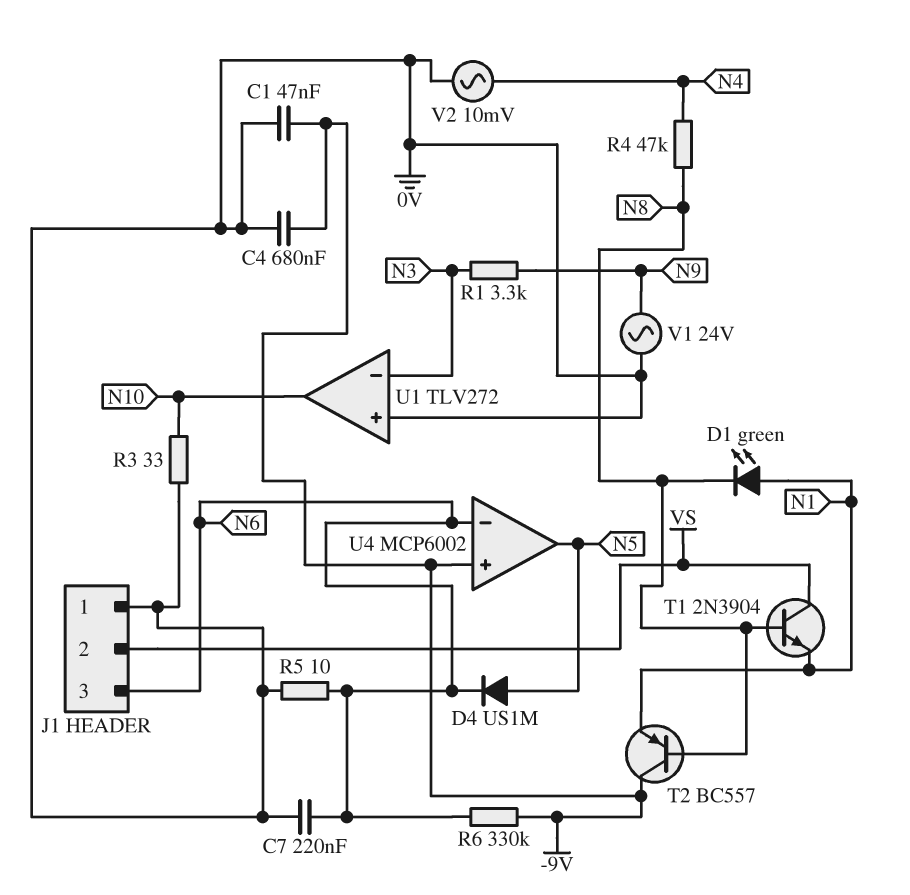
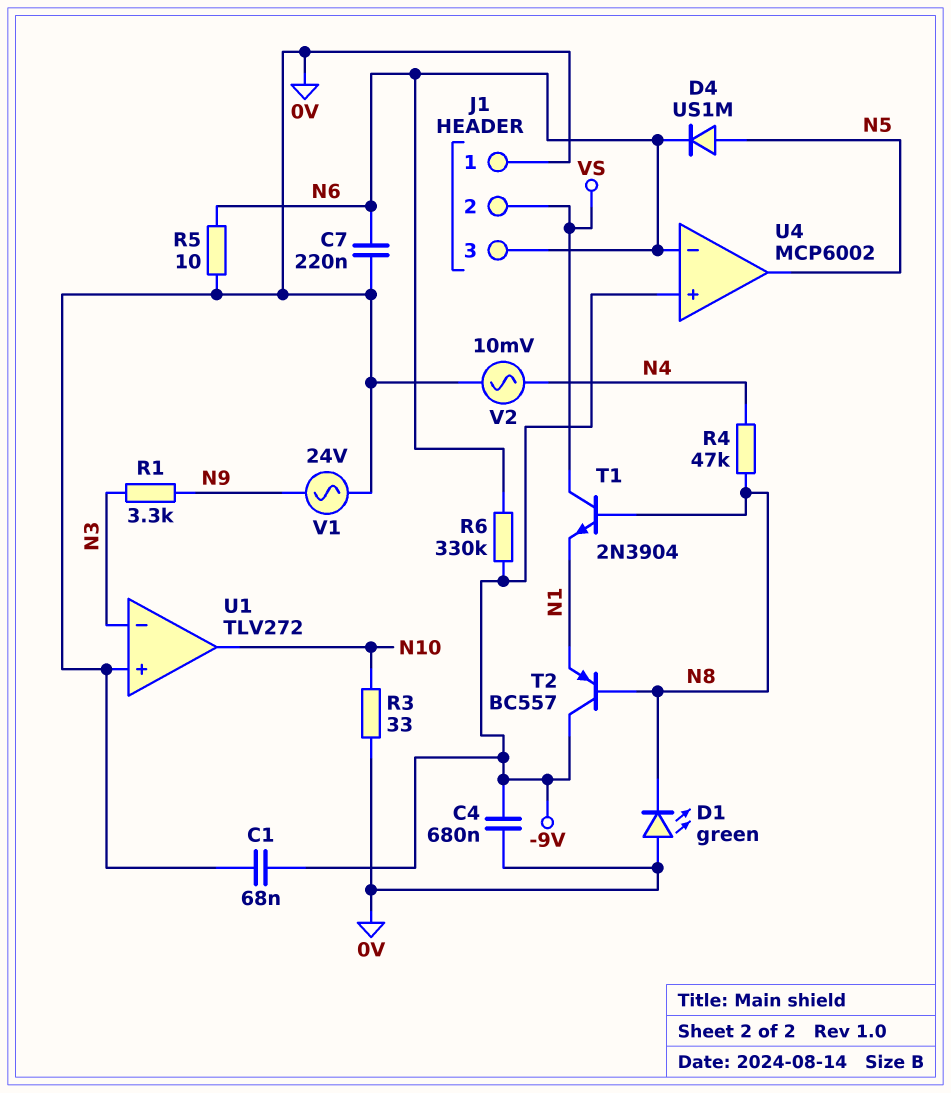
C1: 47nF (-9V, 0V) -> 68nF (-9V, 0V)
D1: LED green (A N1, K N8) -> LED green (A 0V, K N8)

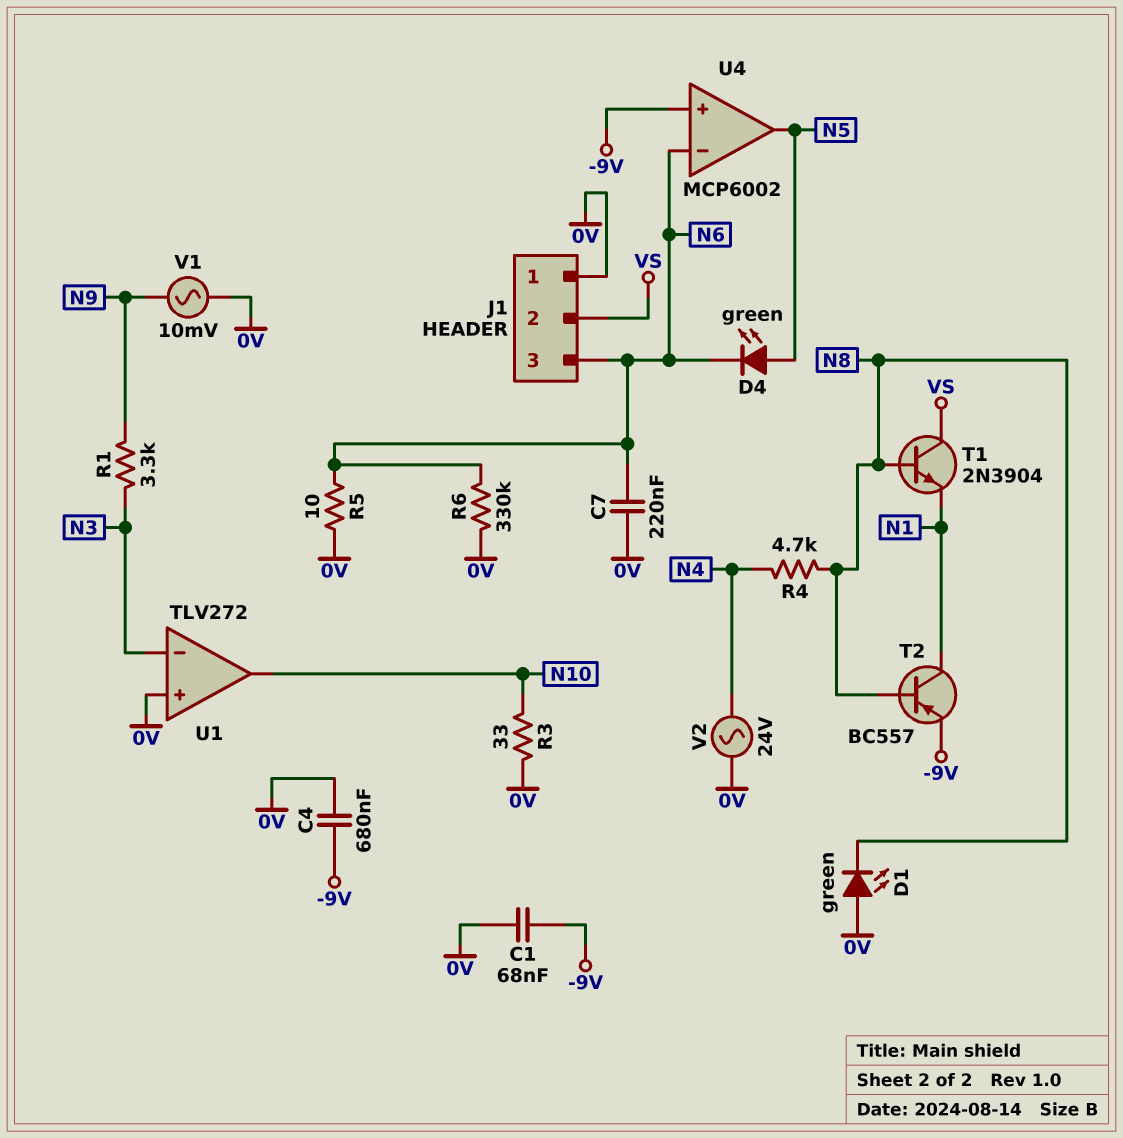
D4: diode US1M (A N5, K N6) -> LED green (A N5, K N6)
R4: 47k (N4, N8) -> 4.7k (N4, N8)
R6: 330k (-9V, N6) -> 330k (0V, N6)
T2: PNP BC557 (B N8, C -9V, E N1) -> PNP BC557 (B N8, C N1, E -9V)
V1: AC 24V (0V, N9) -> AC 10mV (0V, N9)
V2: AC 10mV (0V, N4) -> AC 24V (0V, N4)

